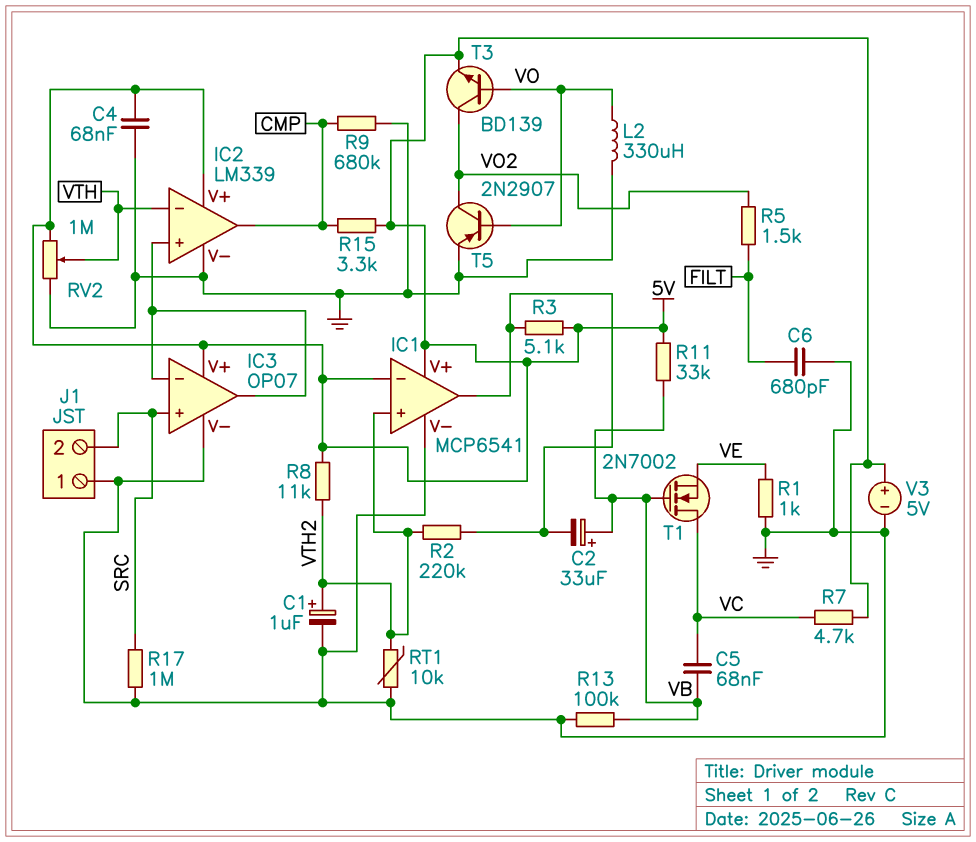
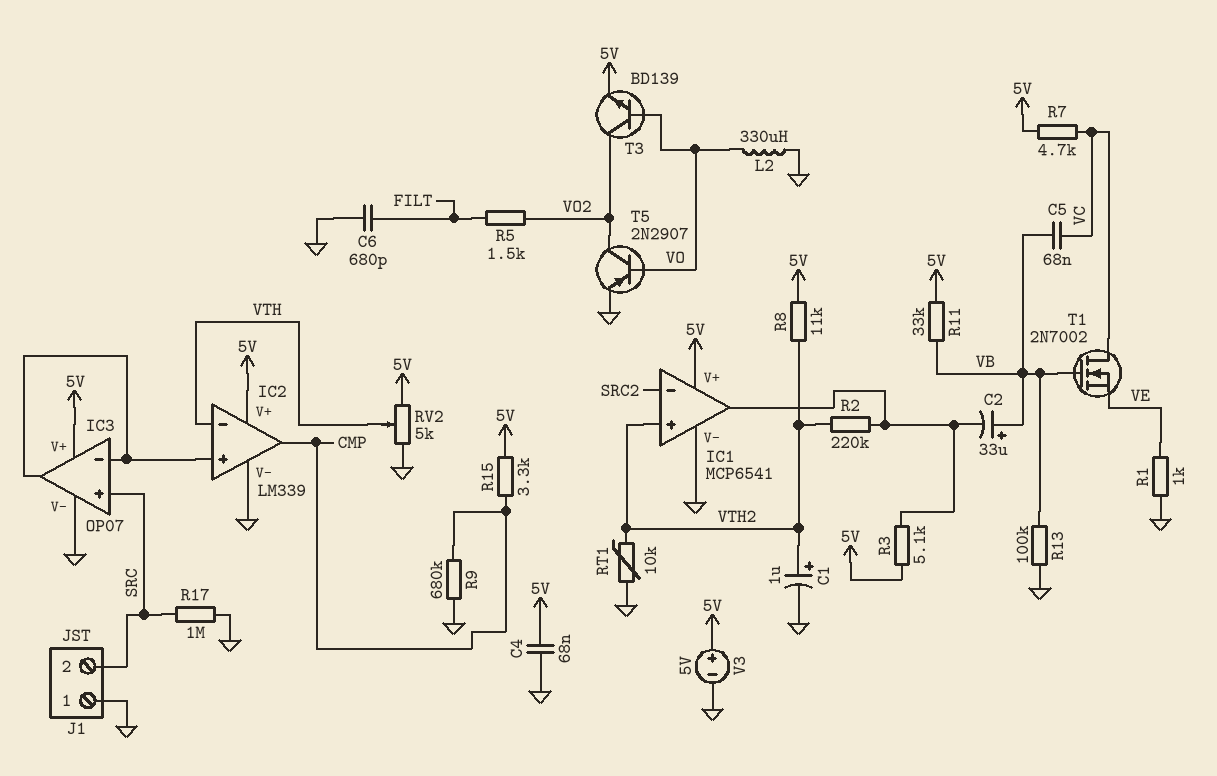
IC1 pin in-: 5V -> SRC2
RV2: 1M (5V, GND, wiper VTH) -> 5k (5V, GND, wiper VTH)

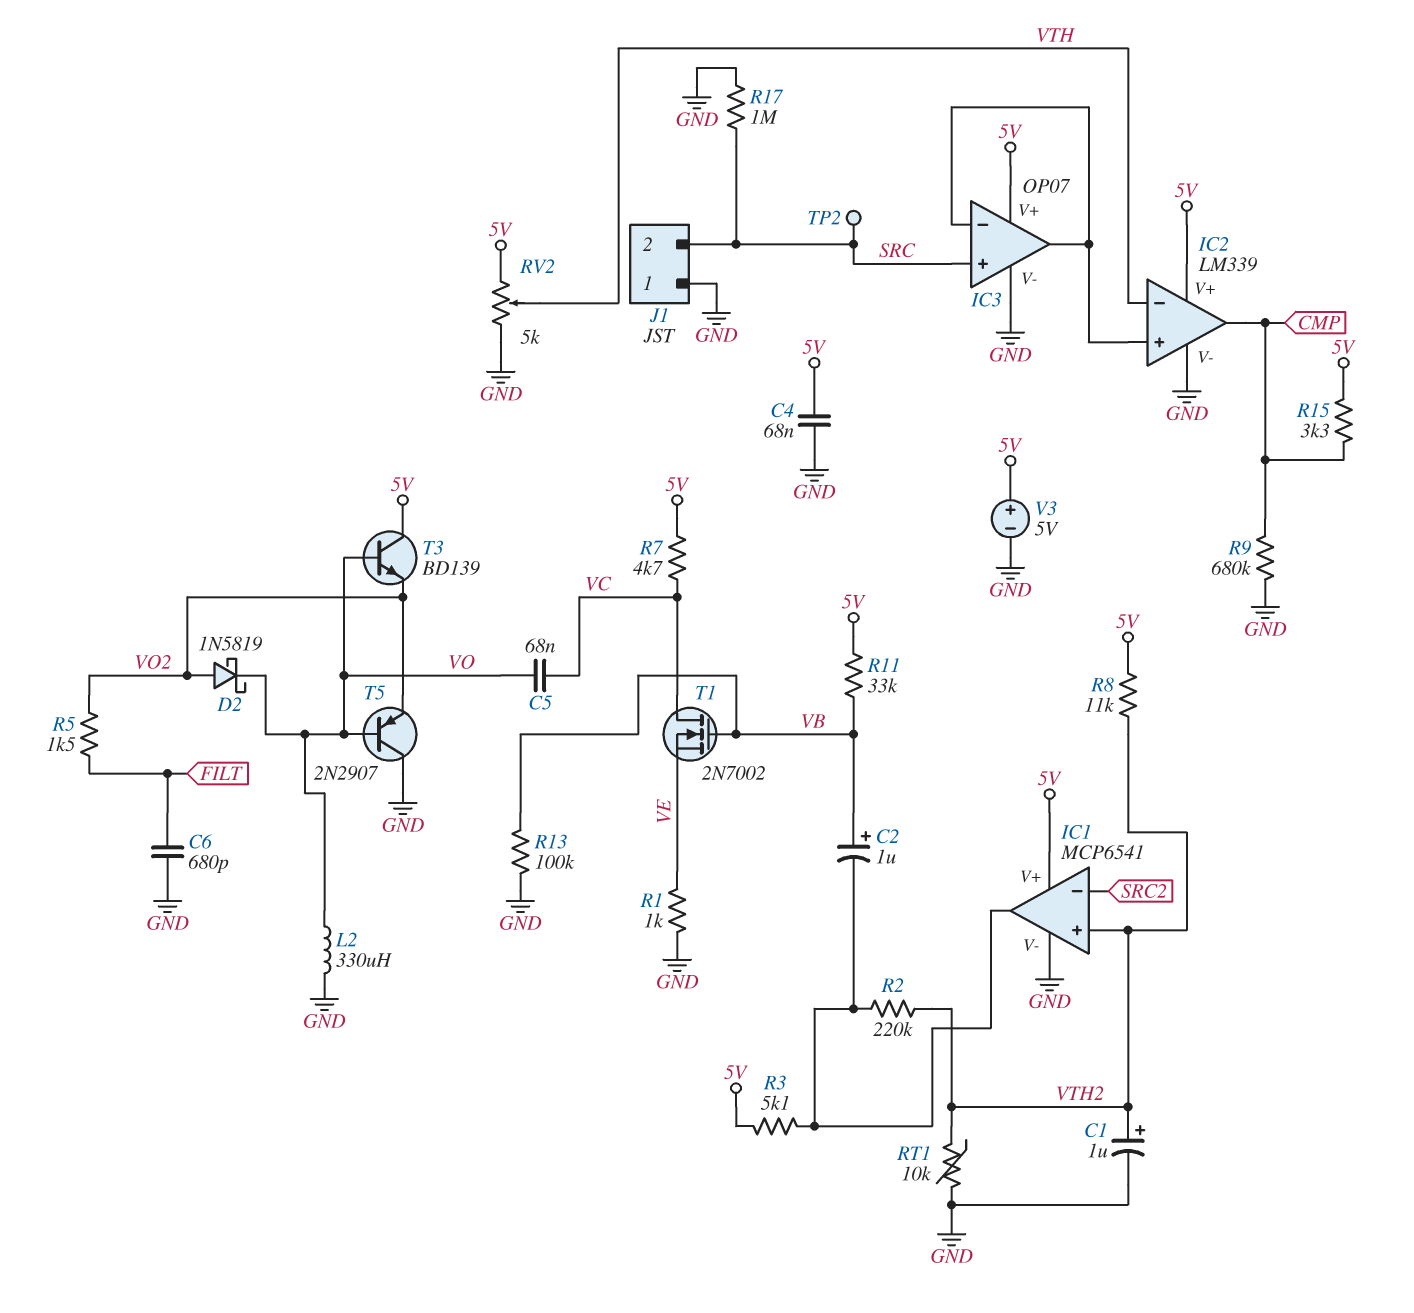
C2: 33uF (plus VB, minus IC1/out) -> 1uF (plus VB, minus IC1/out)
C5: 68nF (VB, VC) -> 68nF (VC, VO)
D2: none -> schottky 1N5819 (A VO2, K VO)
T3: NPN BD139 (B VO, C VO2, E 5V) -> NPN BD139 (B VO, C 5V, E VO2)
T5: PNP 2N2907 (B VO, C VO2, E GND) -> PNP 2N2907 (B VO, C GND, E VO2)
TP2: none -> test point (SRC)

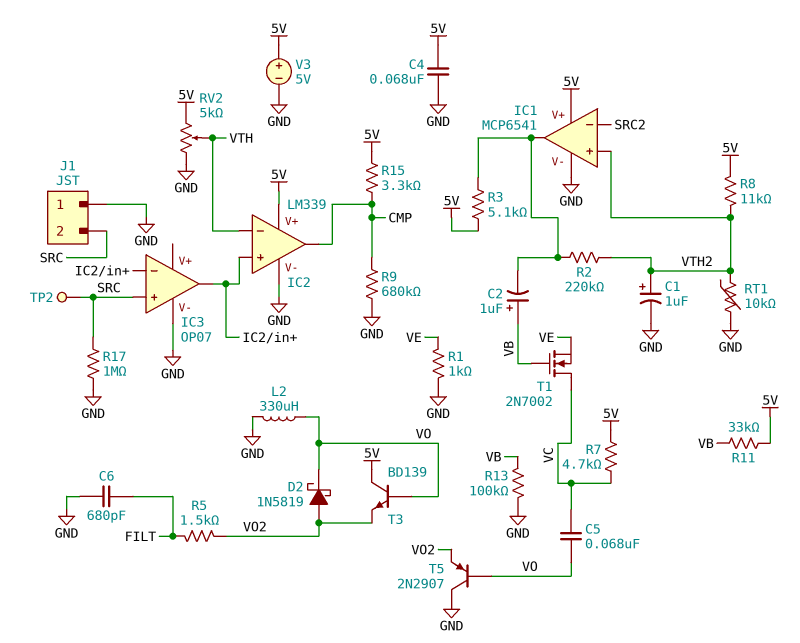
IC3 pin V+: 5V -> none

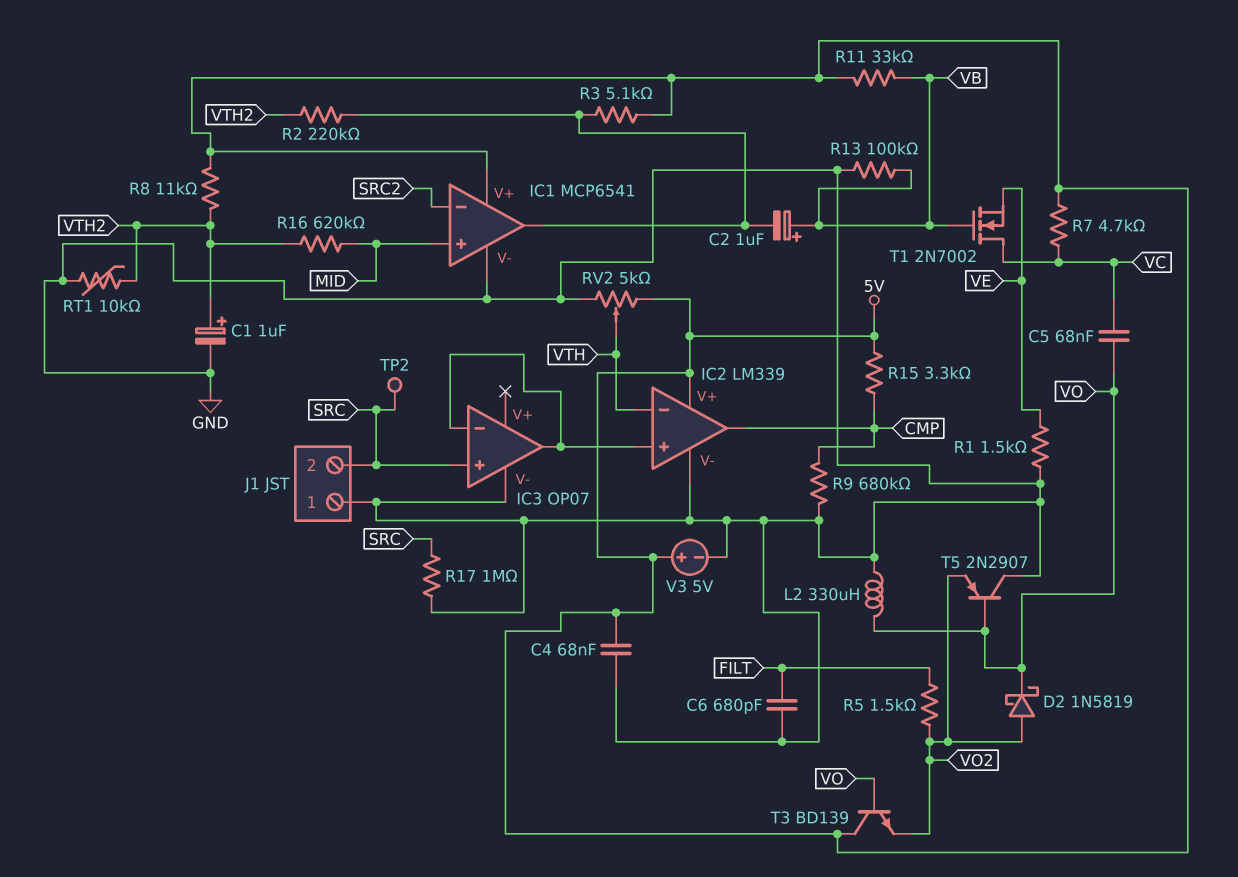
IC1 pin in+: VTH2 -> MID
R1: 1k (GND, VE) -> 1.5k (GND, VE)
R16: none -> 620k (MID, VTH2)

